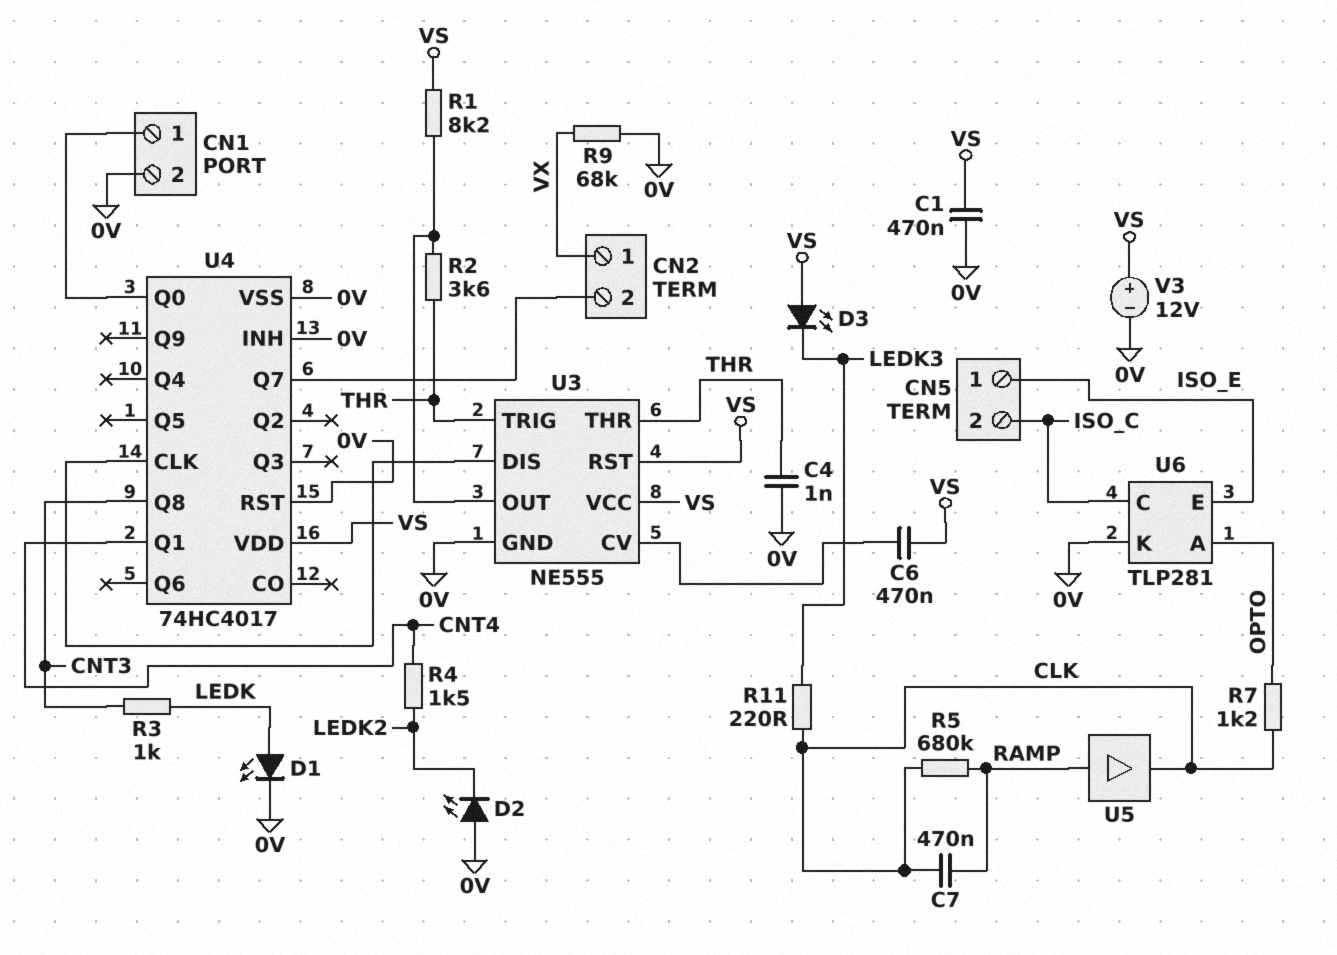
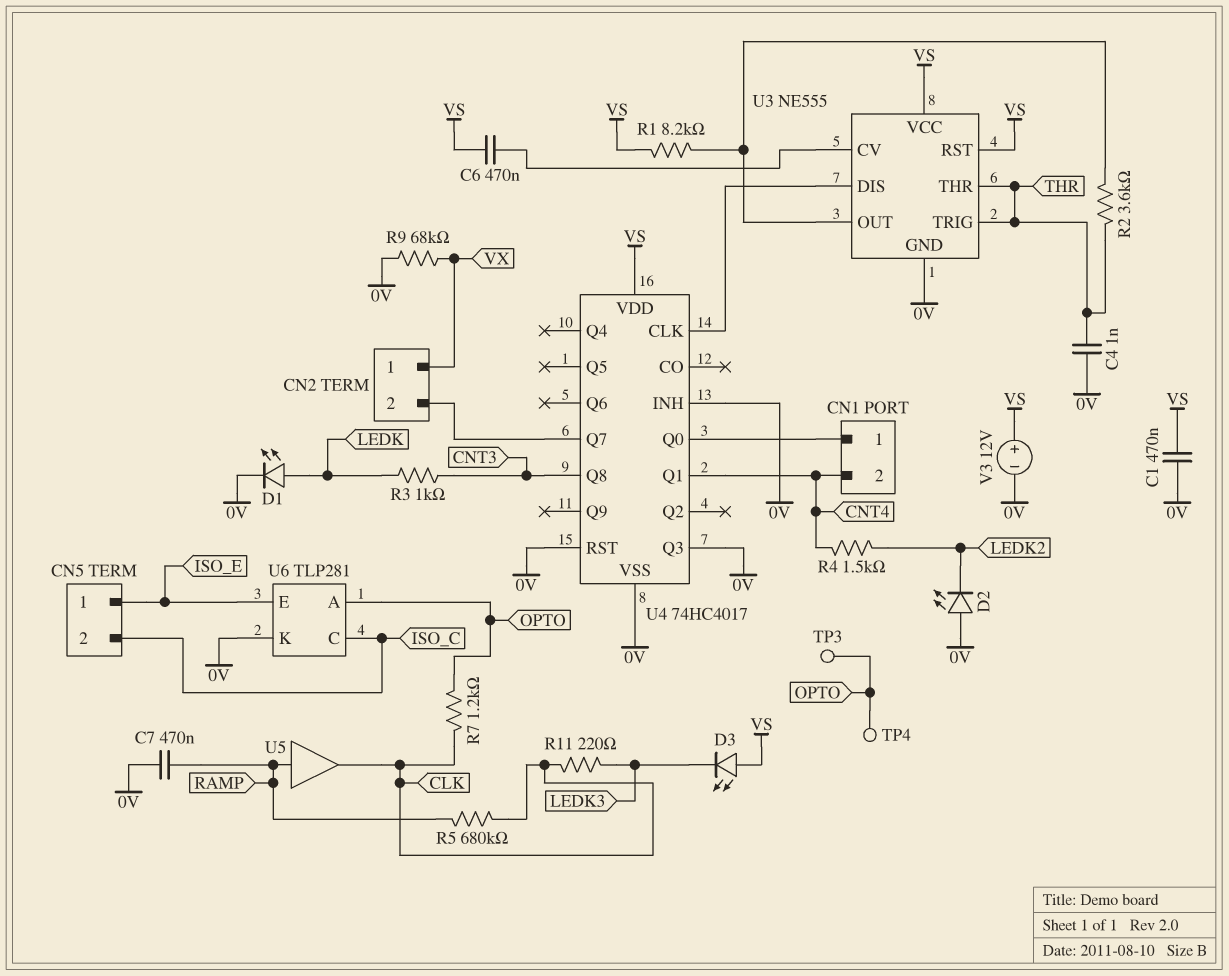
C7: 470nF (CLK, RAMP) -> 470nF (0V, RAMP)
CN1 pin 2: 0V -> CNT4
TP3: none -> test point (OPTO)
TP4: none -> test point (OPTO)
U4 pin Q3: none -> 0V

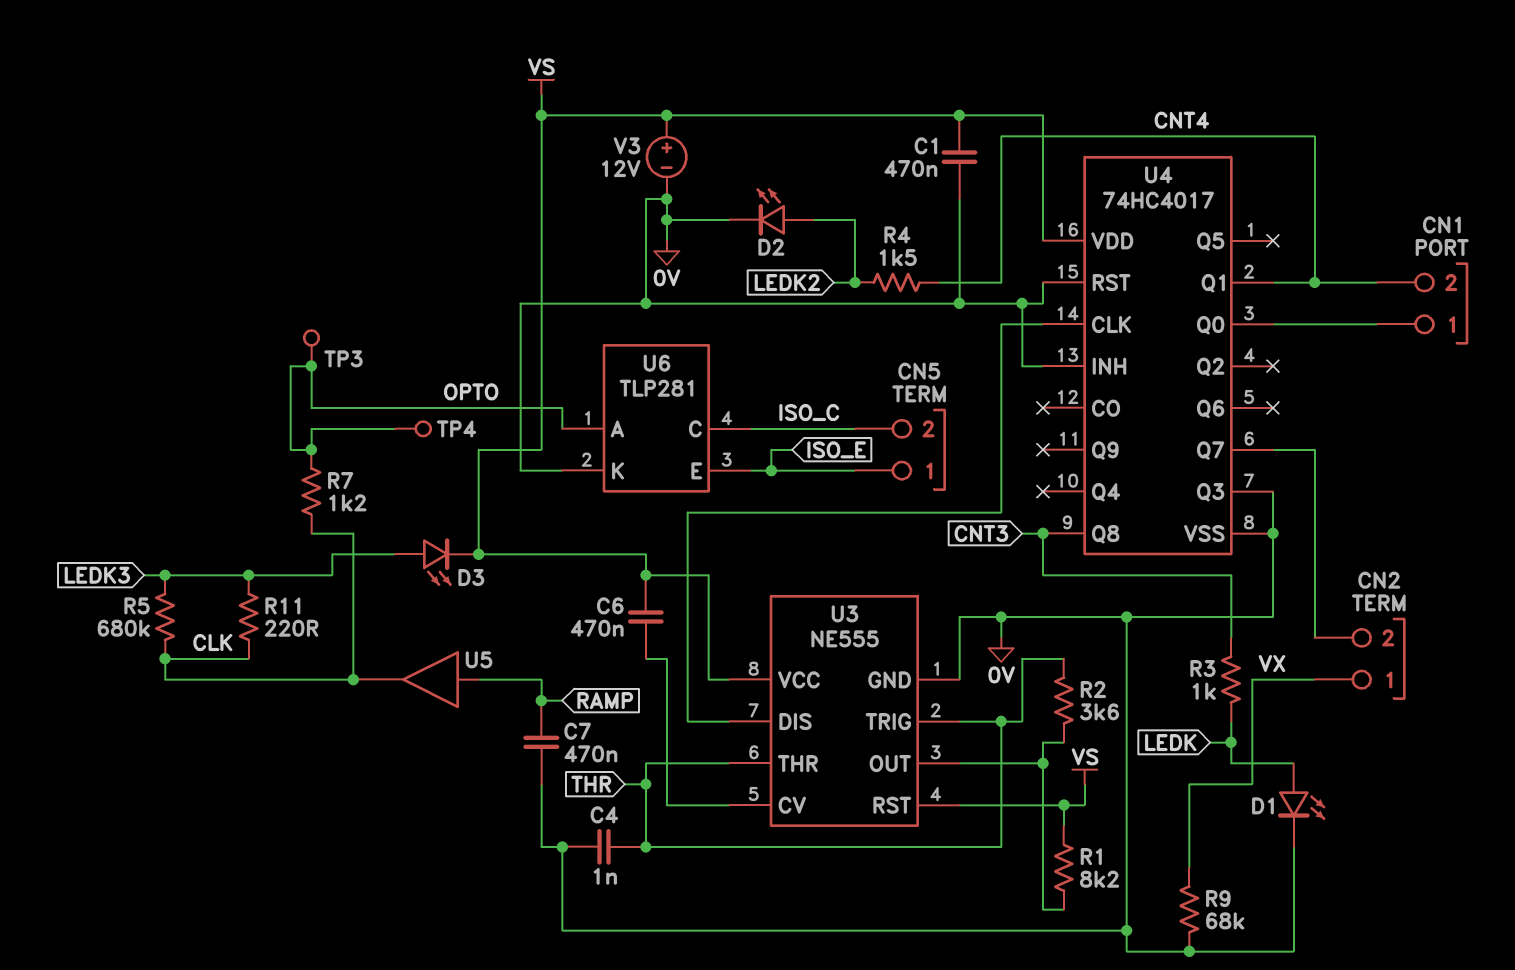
D2: LED (A 0V, K LEDK2) -> LED (A LEDK2, K 0V)
D3: LED (A VS, K LEDK3) -> LED (A LEDK3, K VS)
R5: 680k (CLK, RAMP) -> 680k (CLK, LEDK3)

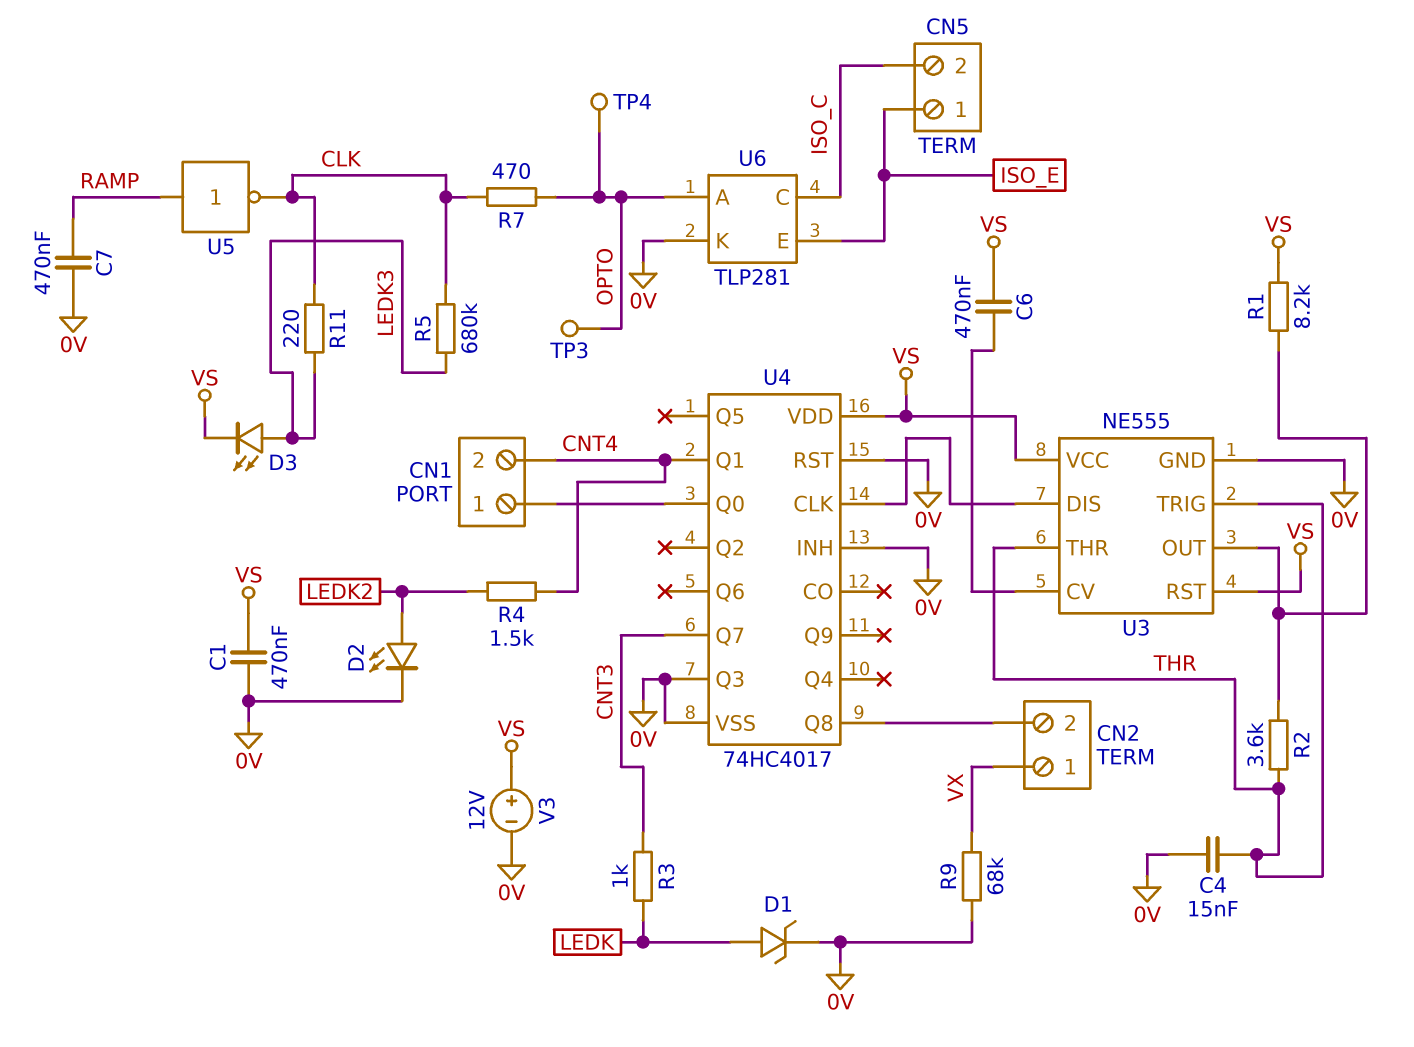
C4: 1nF (0V, THR) -> 15nF (0V, THR)
D1: LED (A LEDK, K 0V) -> zener (A LEDK, K 0V)
R7: 1.2k (CLK, OPTO) -> 470 (CLK, OPTO)
U4 pin Q7: CN2/2 -> CNT3
U4 pin Q8: CNT3 -> CN2/2
U5: buffer (in RAMP, out CLK) -> NOT (in RAMP, out CLK)

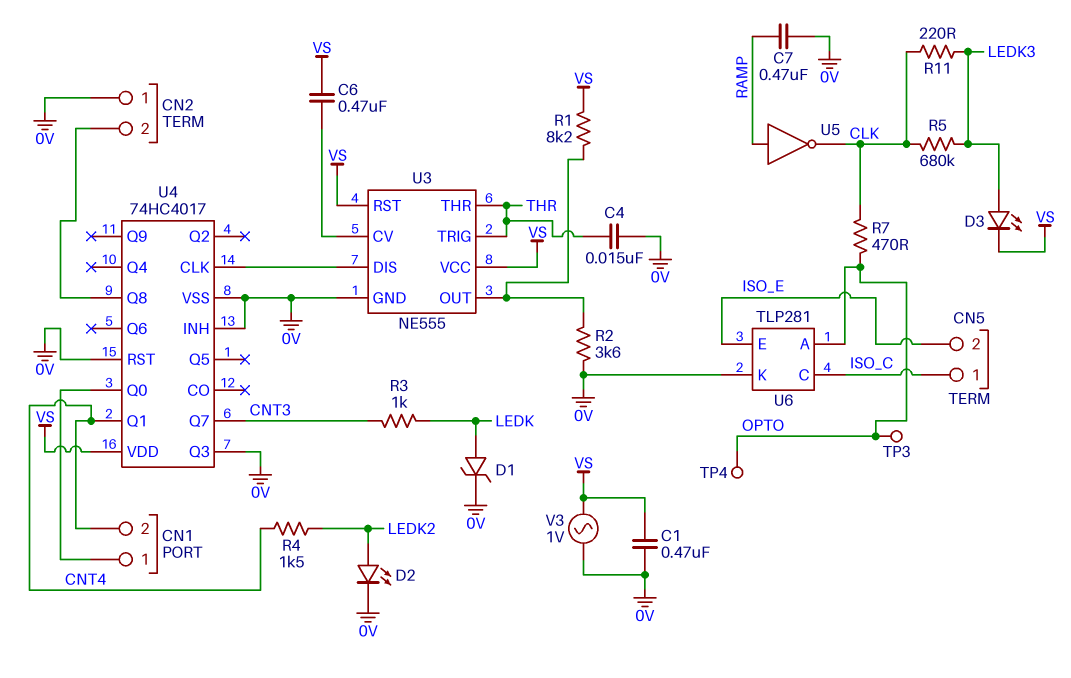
CN2 pin 1: VX -> 0V
CN5 pin 1: ISO_E -> ISO_C
CN5 pin 2: ISO_C -> ISO_E
R2: 3.6k (THR, U3/OUT) -> 3.6k (0V, U3/OUT)
R9: 68k (0V, VX) -> none
V3: 12V (plus VS, minus 0V) -> AC 1V (0V, VS)

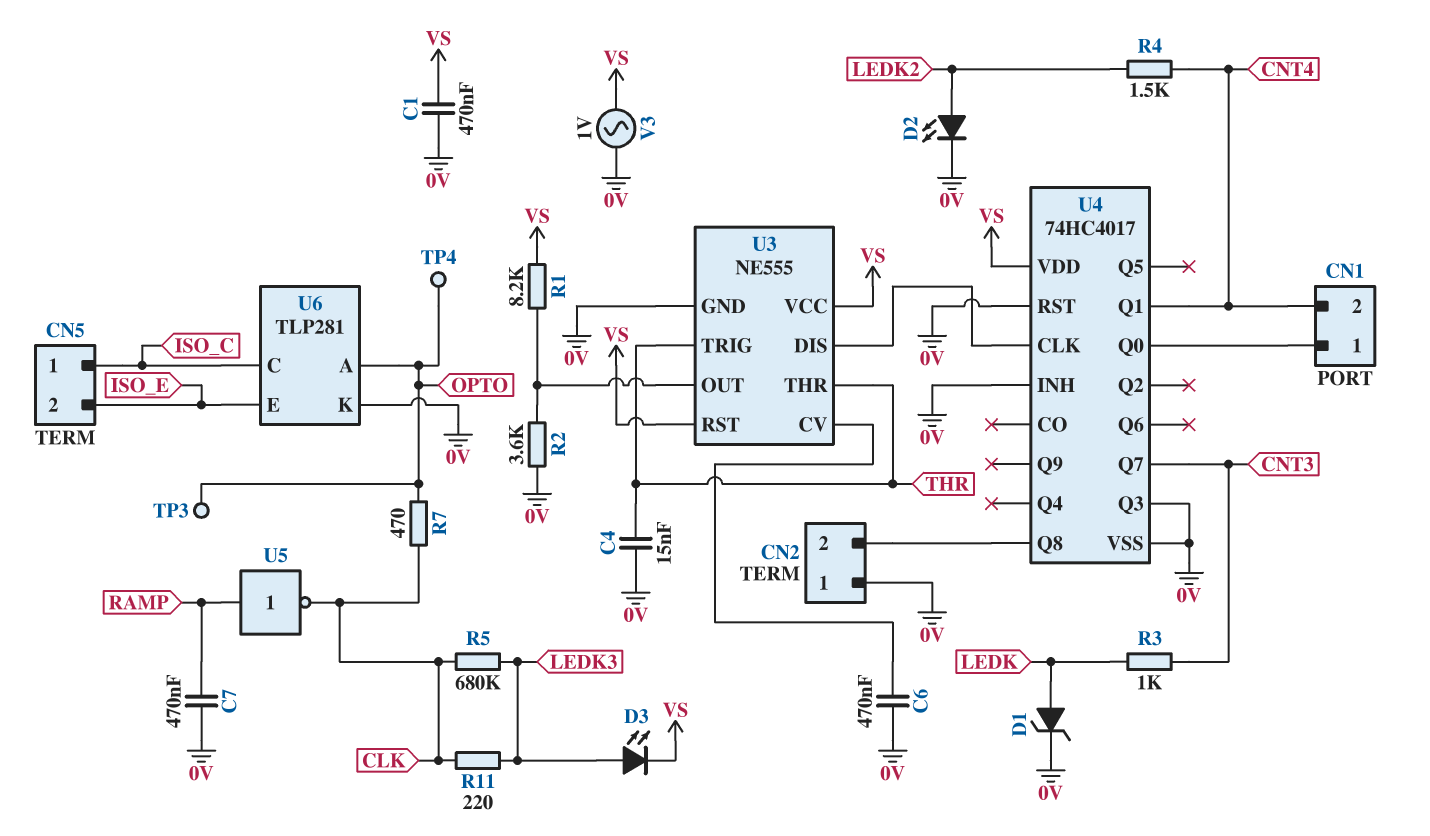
C6: 470nF (U3/CV, VS) -> 470nF (0V, U3/CV)

